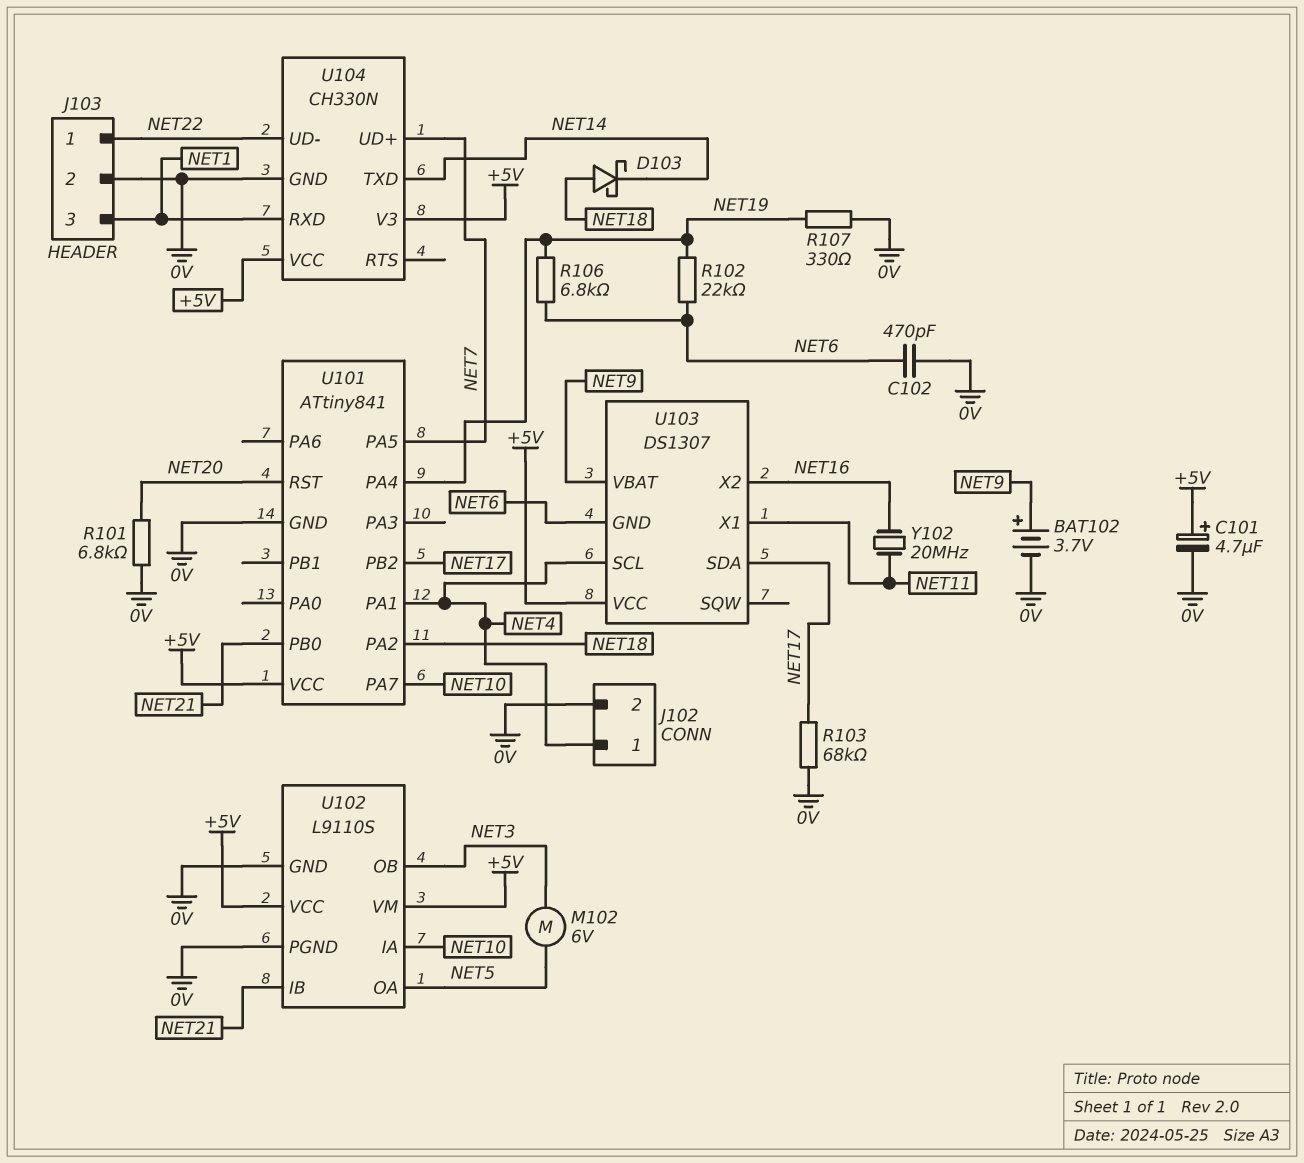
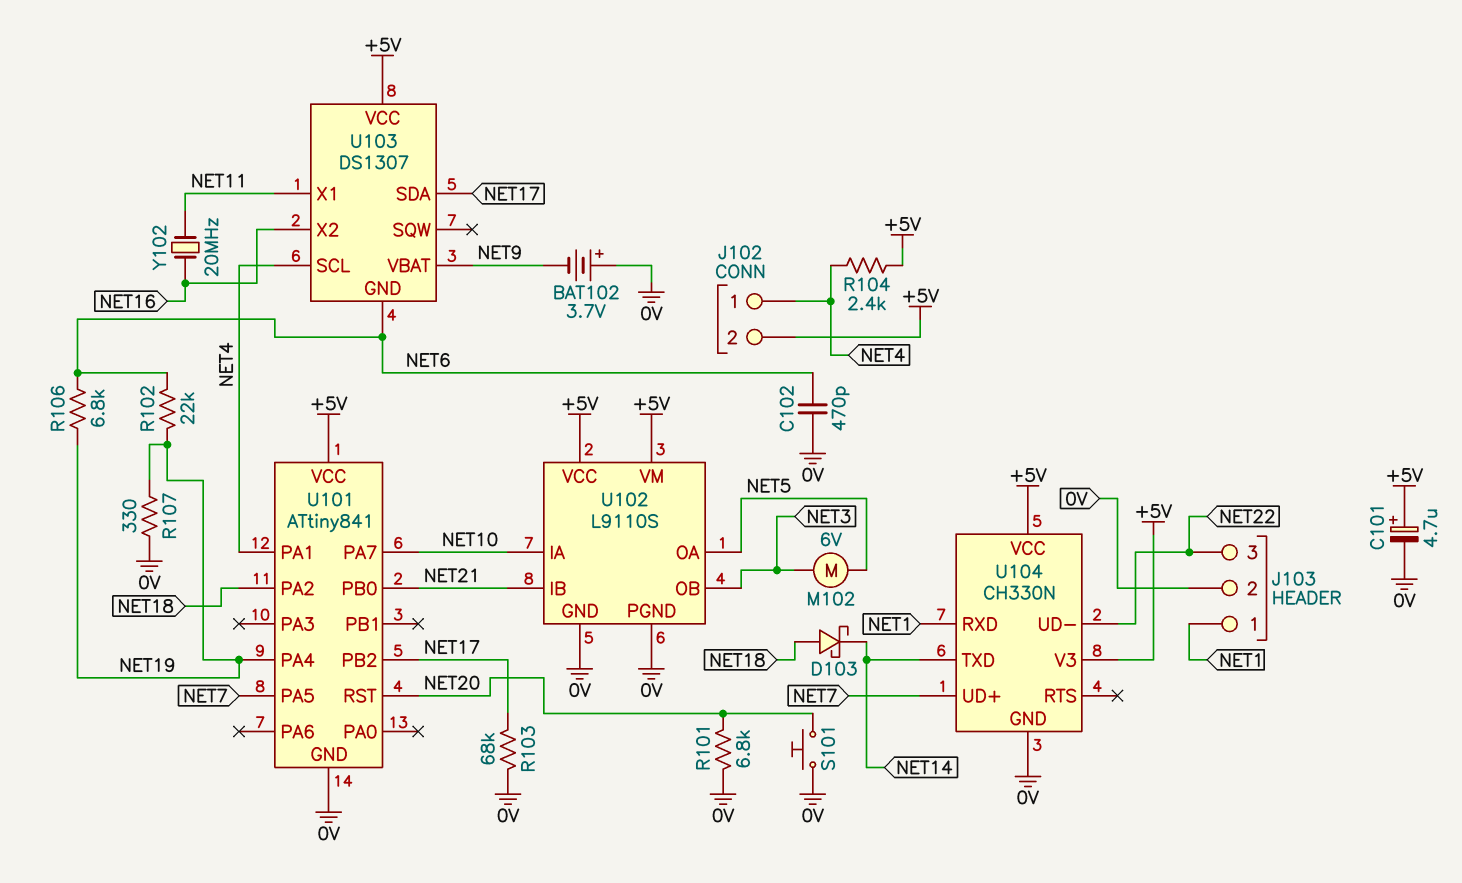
BAT102: 3.7V (plus NET9, minus 0V) -> 3.7V (plus 0V, minus NET9)
J102 pin 2: 0V -> +5V
J103 pin 1: NET22 -> NET1
J103 pin 3: NET1 -> NET22
R104: none -> 2.4k (+5V, NET4)
S101: none -> button (0V, NET20)

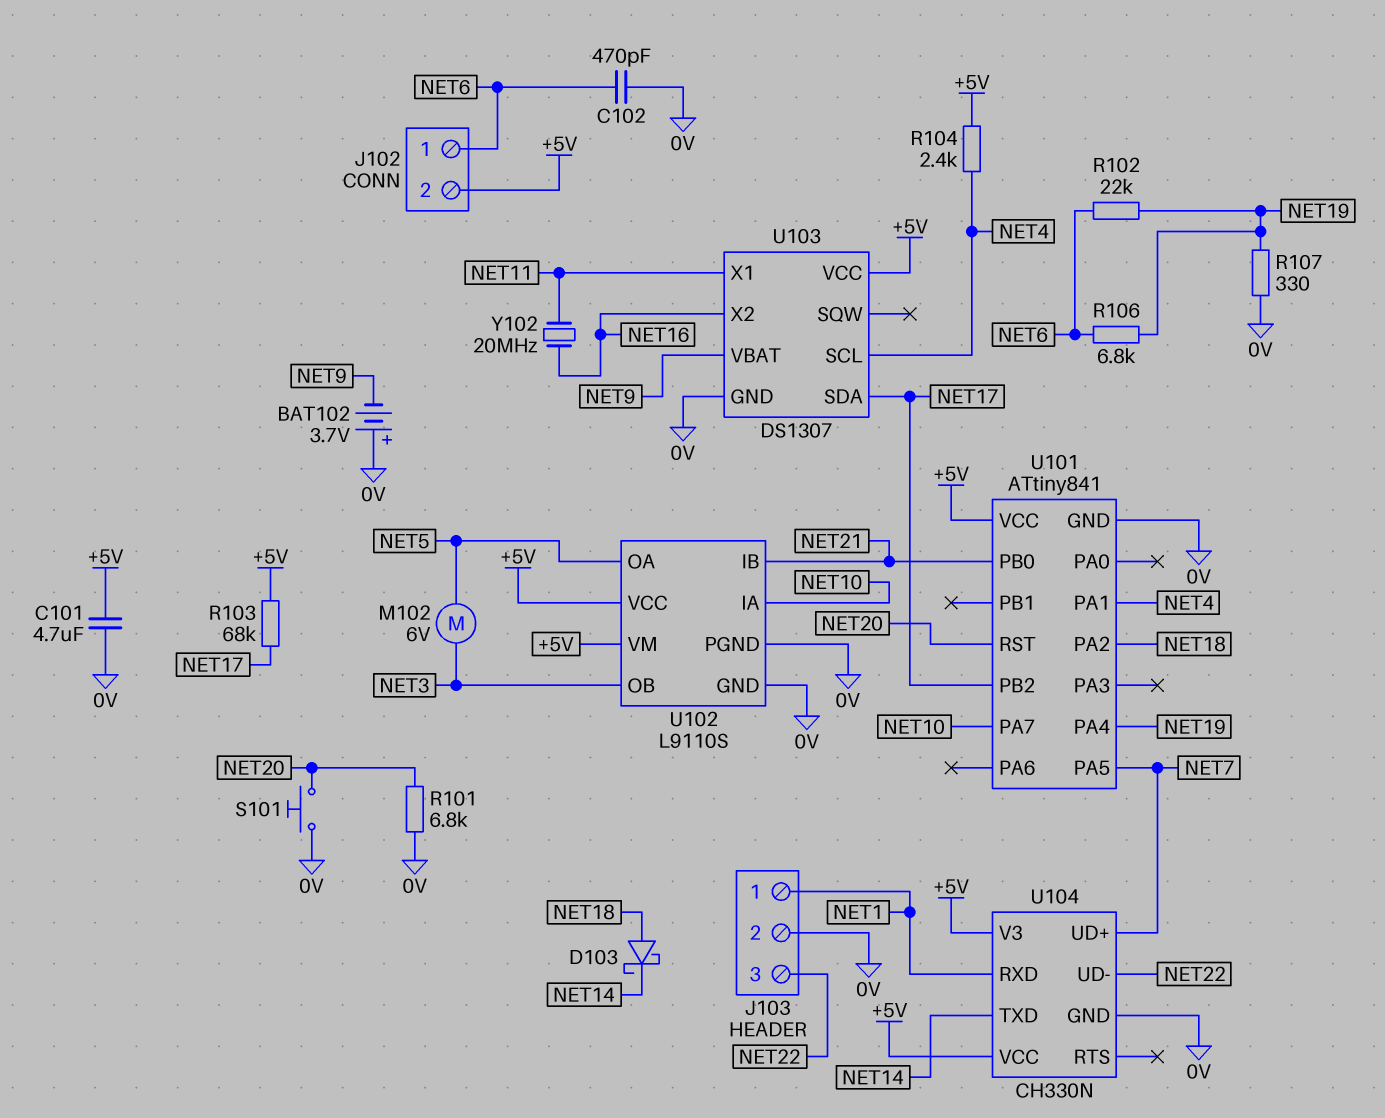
C101: 4.7uF (plus +5V, minus 0V) -> 4.7uF (+5V, 0V)
J102 pin 1: NET4 -> NET6
R103: 68k (0V, NET17) -> 68k (+5V, NET17)
U103 pin GND: NET6 -> 0V

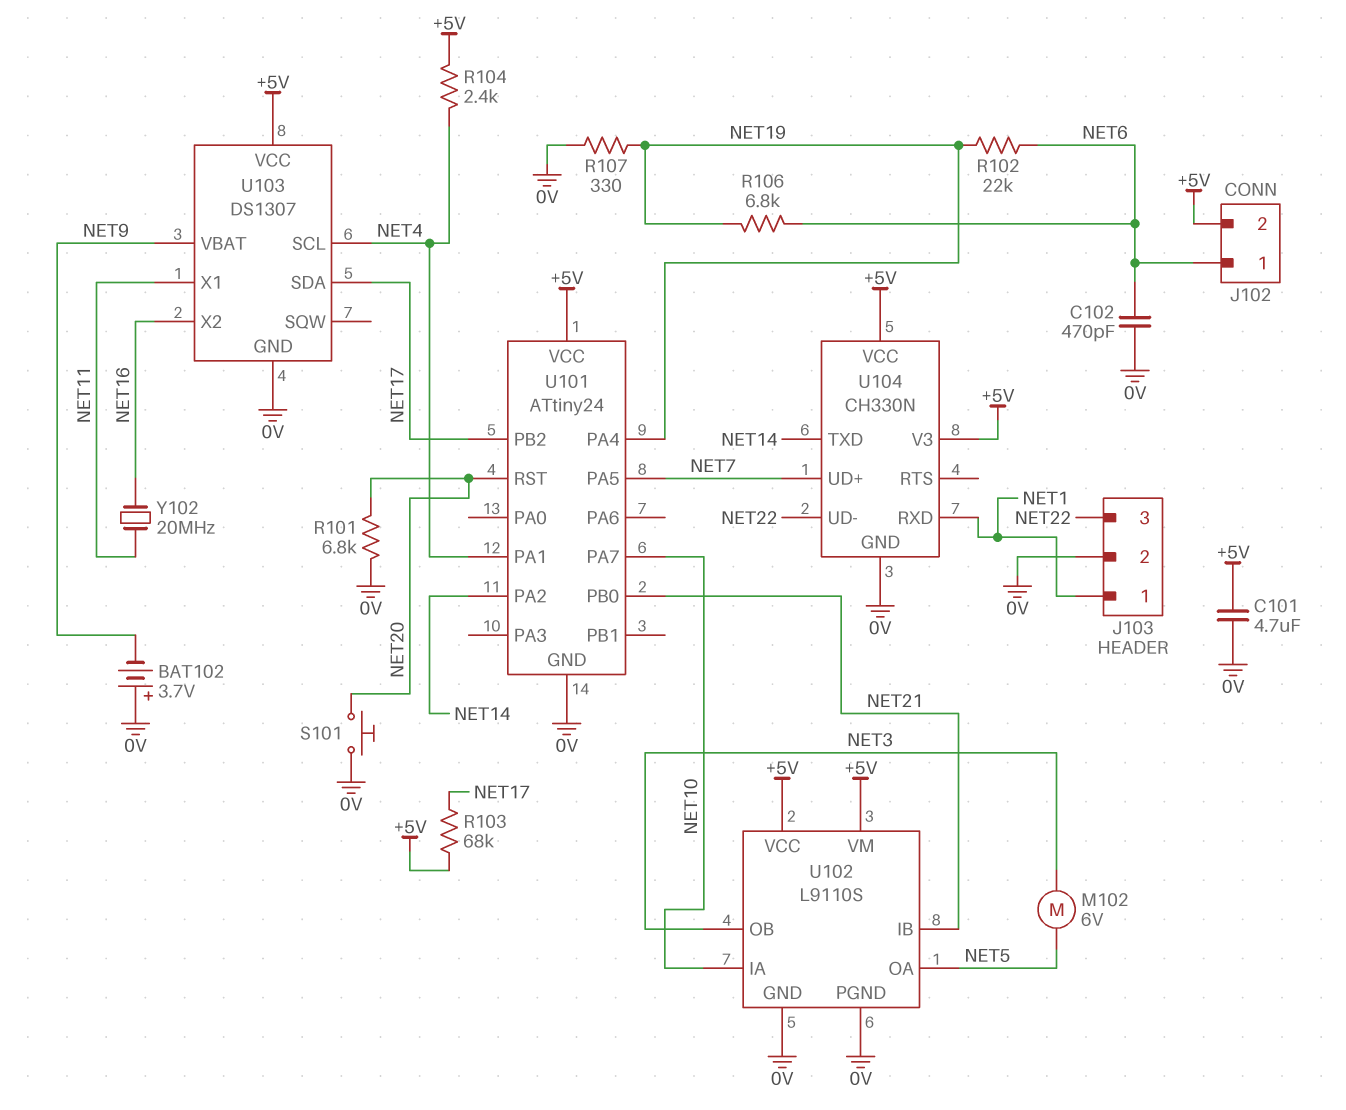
D103: schottky (A NET18, K NET14) -> none
U101: ATtiny841 -> ATtiny24
U101 pin PA2: NET18 -> NET14

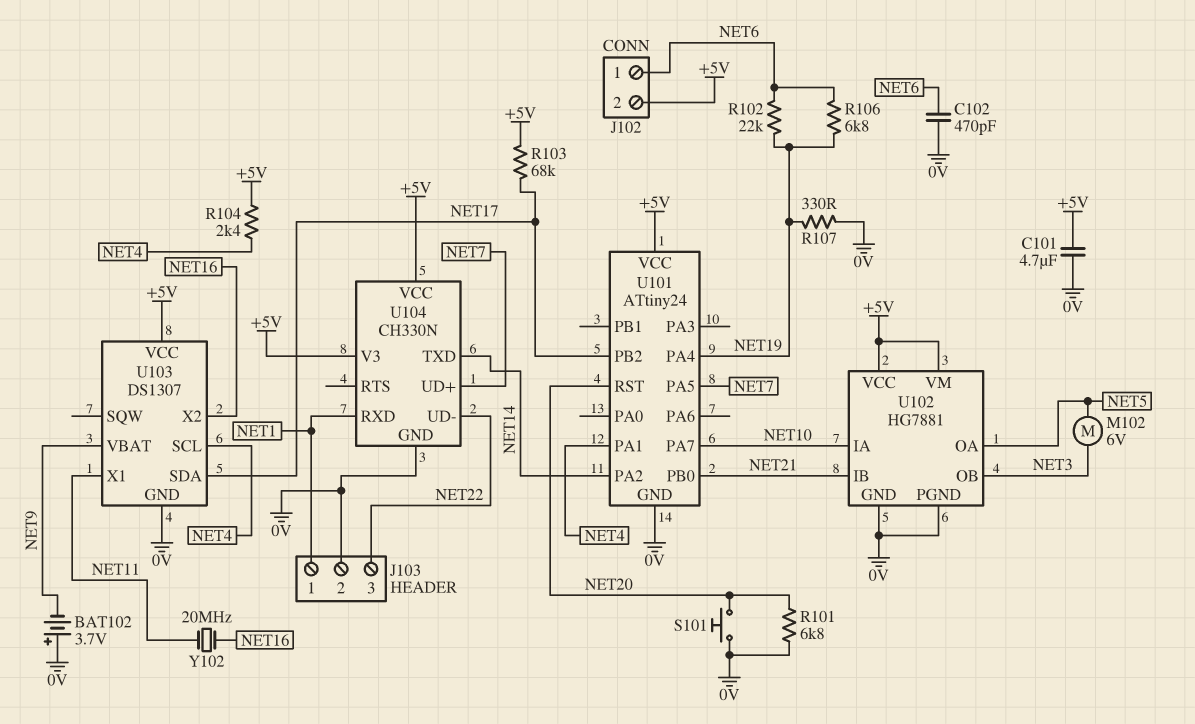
U102: L9110S -> HG7881

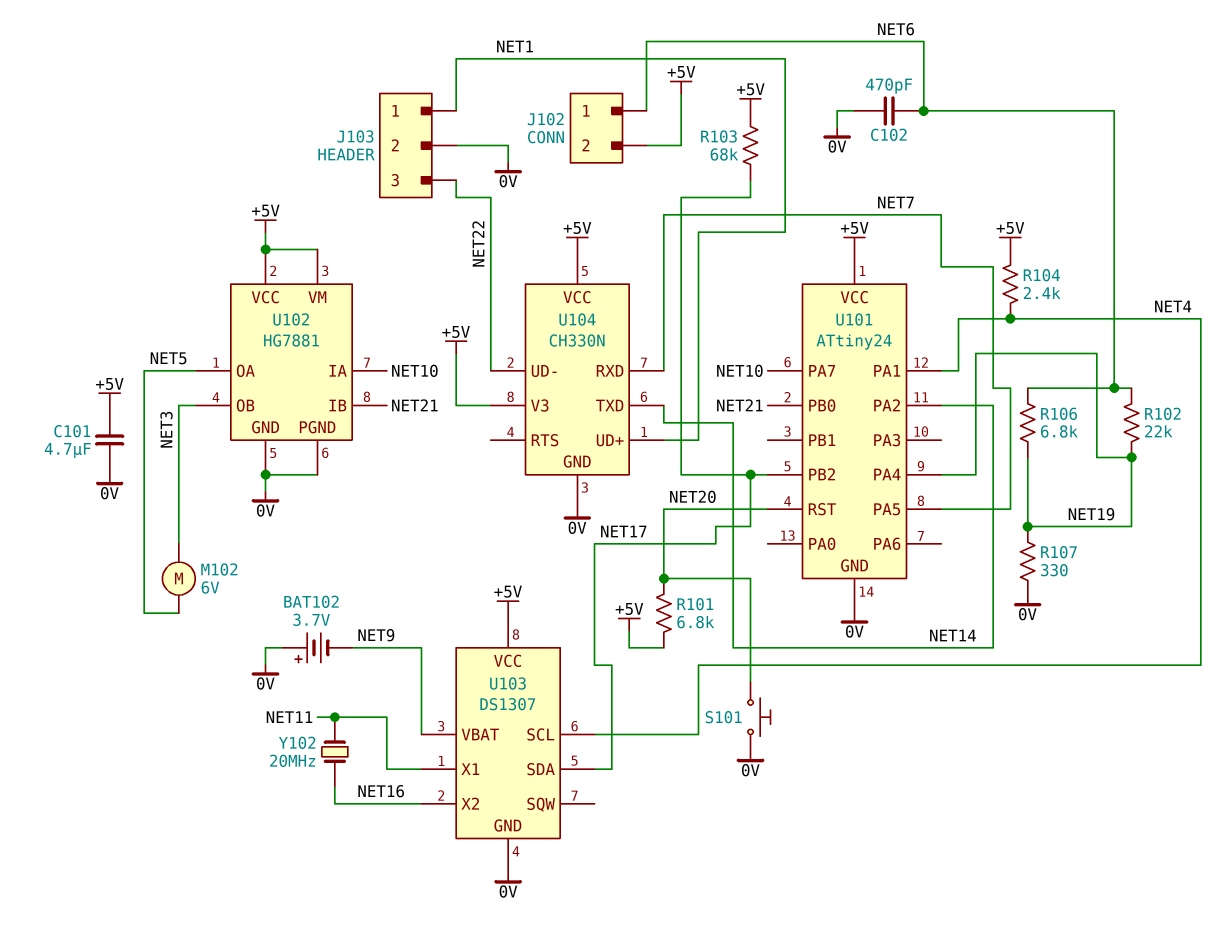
R101: 6.8k (0V, NET20) -> 6.8k (+5V, NET20)
U104 pin RXD: NET1 -> NET7
U104 pin UD+: NET7 -> NET1

